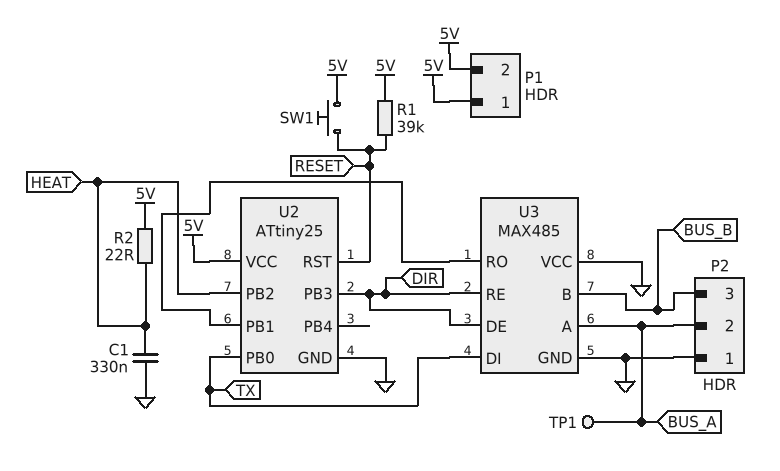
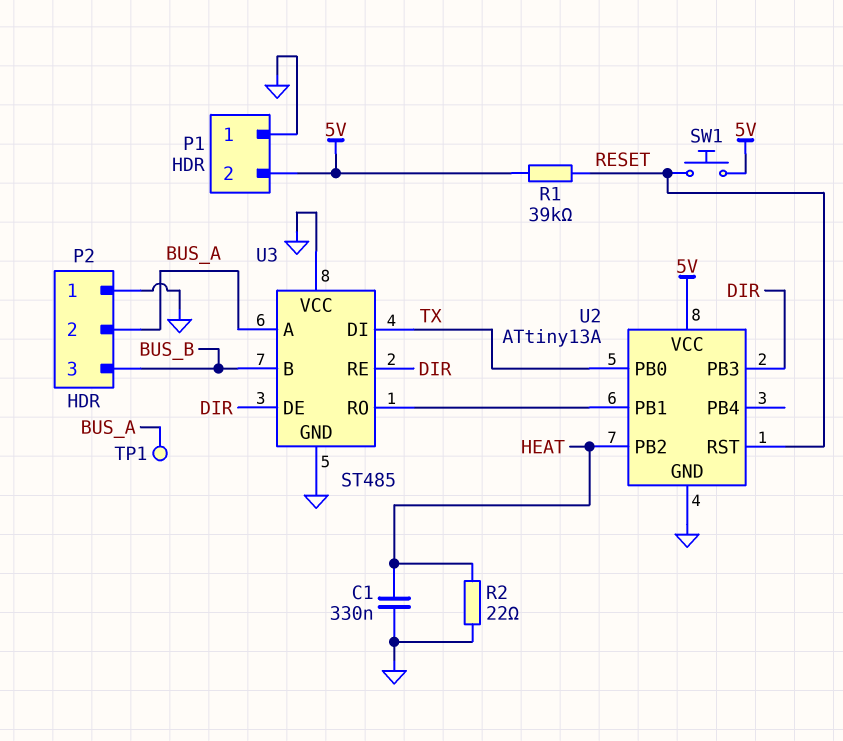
P1 pin 1: 5V -> GND
R2: 22 (5V, HEAT) -> 22 (GND, HEAT)
U2: ATtiny25 -> ATtiny13A
U3: MAX485 -> ST485

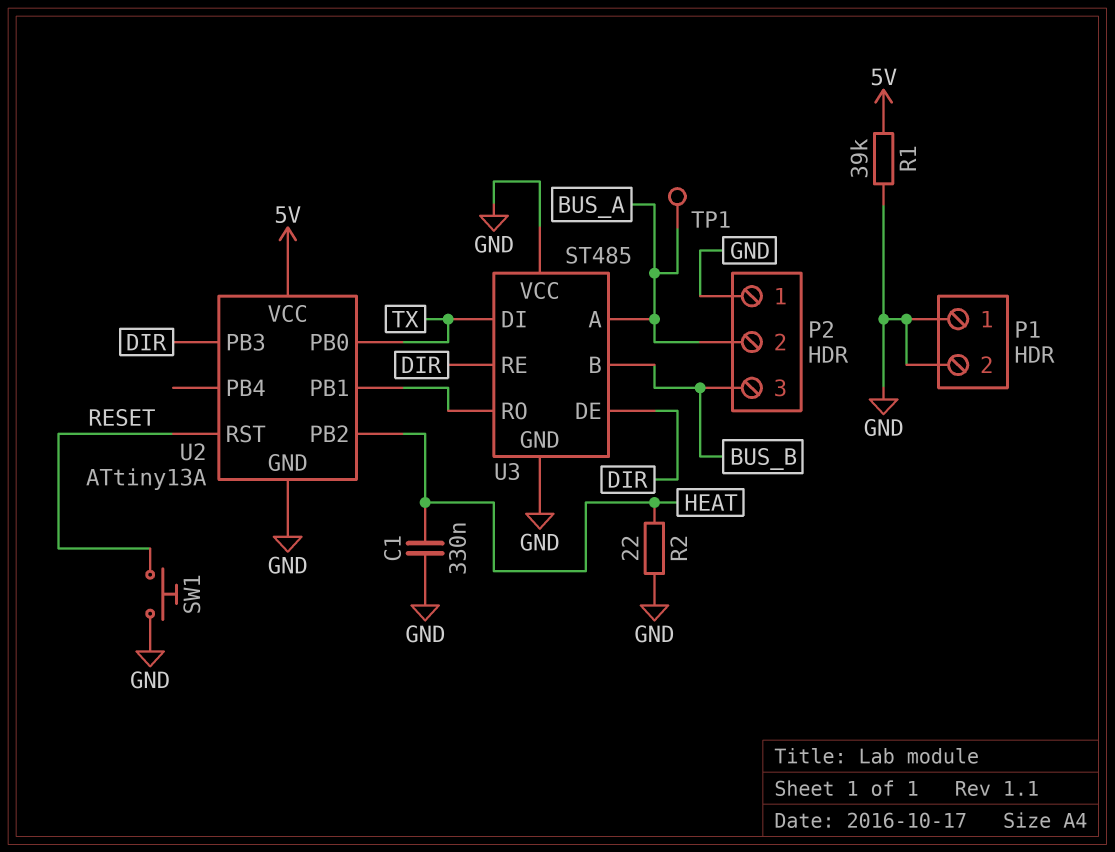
P1 pin 2: 5V -> GND
R1: 39k (5V, RESET) -> 39k (5V, GND)
SW1: button (5V, RESET) -> button (GND, RESET)

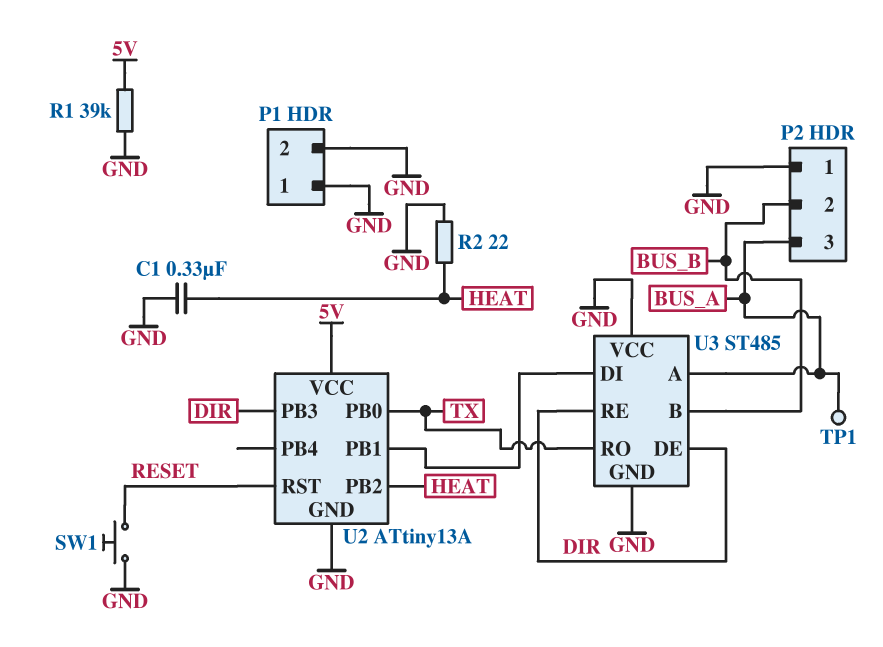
P2 pin 2: BUS_A -> BUS_B
P2 pin 3: BUS_B -> BUS_A
U3 pin DI: TX -> U2/PB1
U3 pin RO: U2/PB1 -> TX

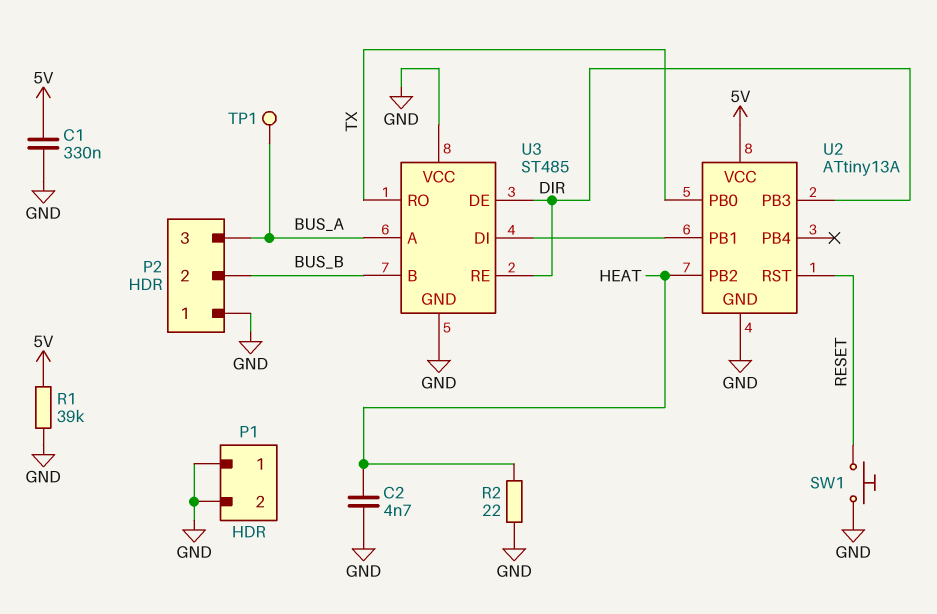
C1: 330nF (GND, HEAT) -> 330nF (5V, GND)
C2: none -> 4.7nF (GND, HEAT)

